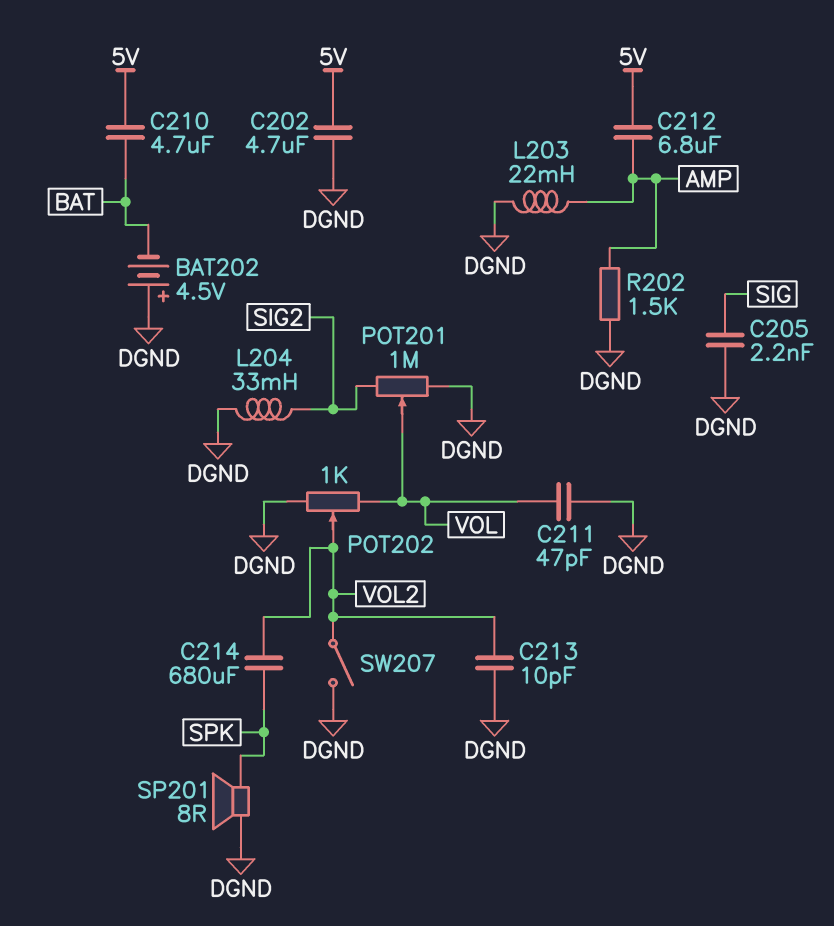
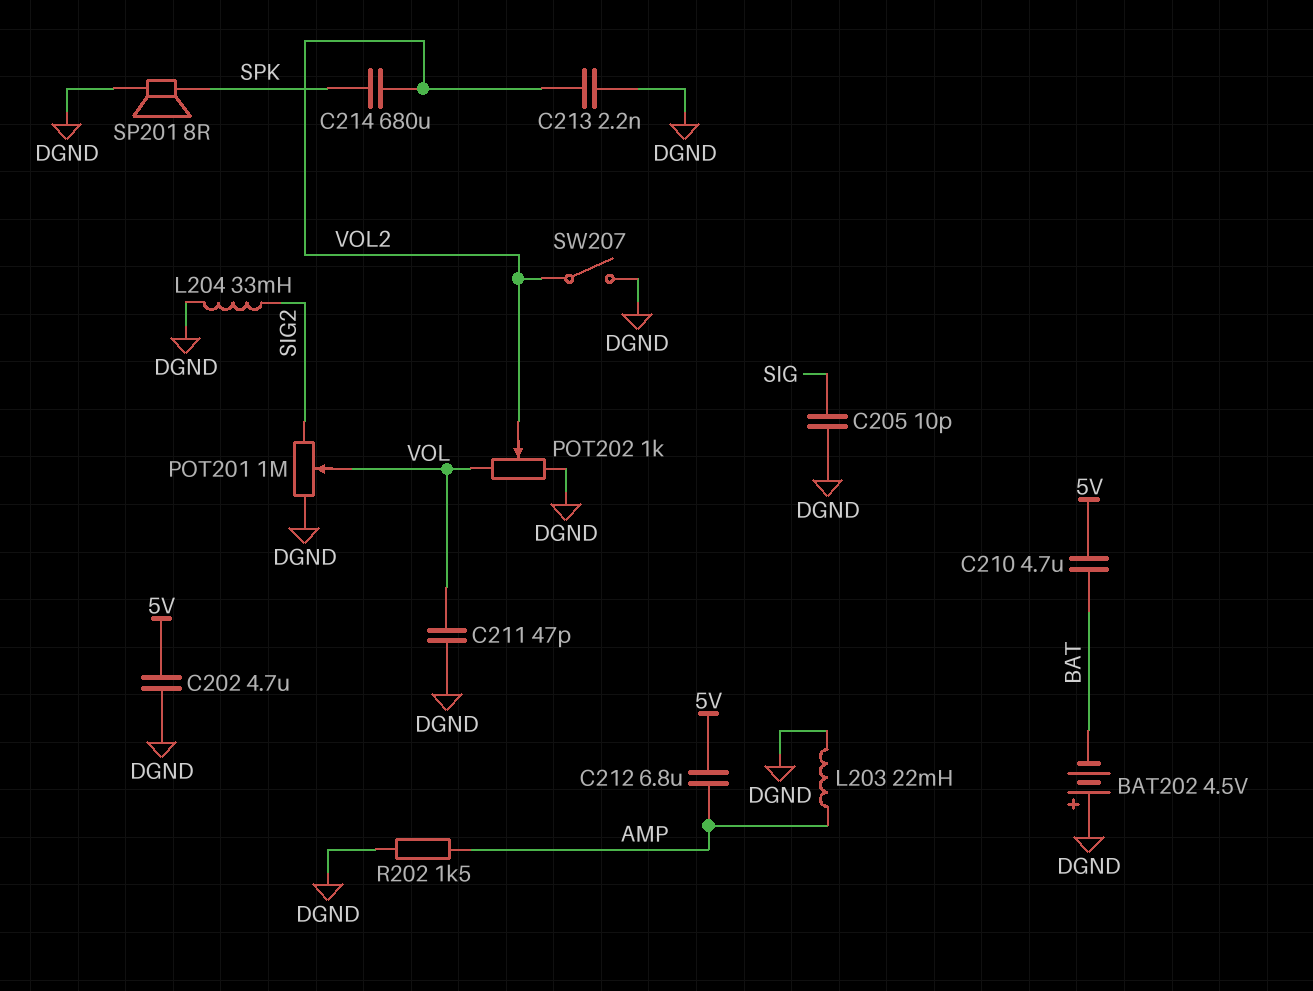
C205: 2.2nF (DGND, SIG) -> 10pF (DGND, SIG)
C213: 10pF (DGND, VOL2) -> 2.2nF (DGND, VOL2)

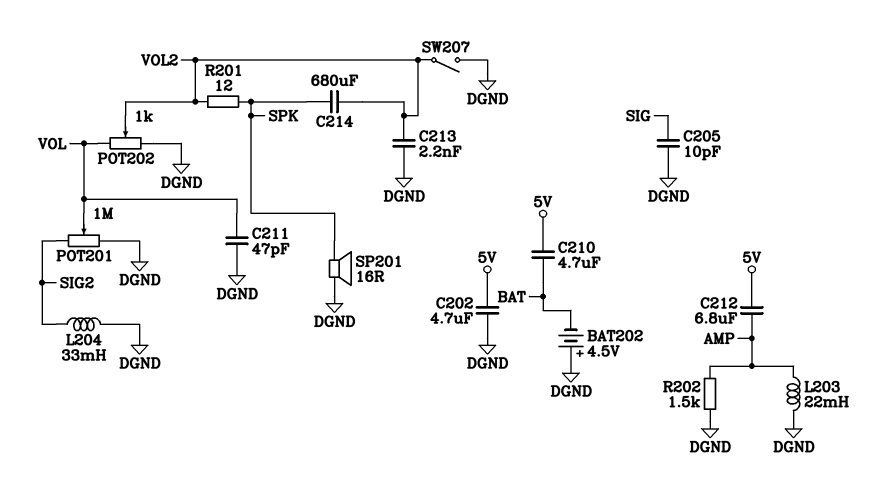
R201: none -> 12 (SPK, VOL2)
SP201: speaker 8R (DGND, SPK) -> speaker 16R (DGND, SPK)

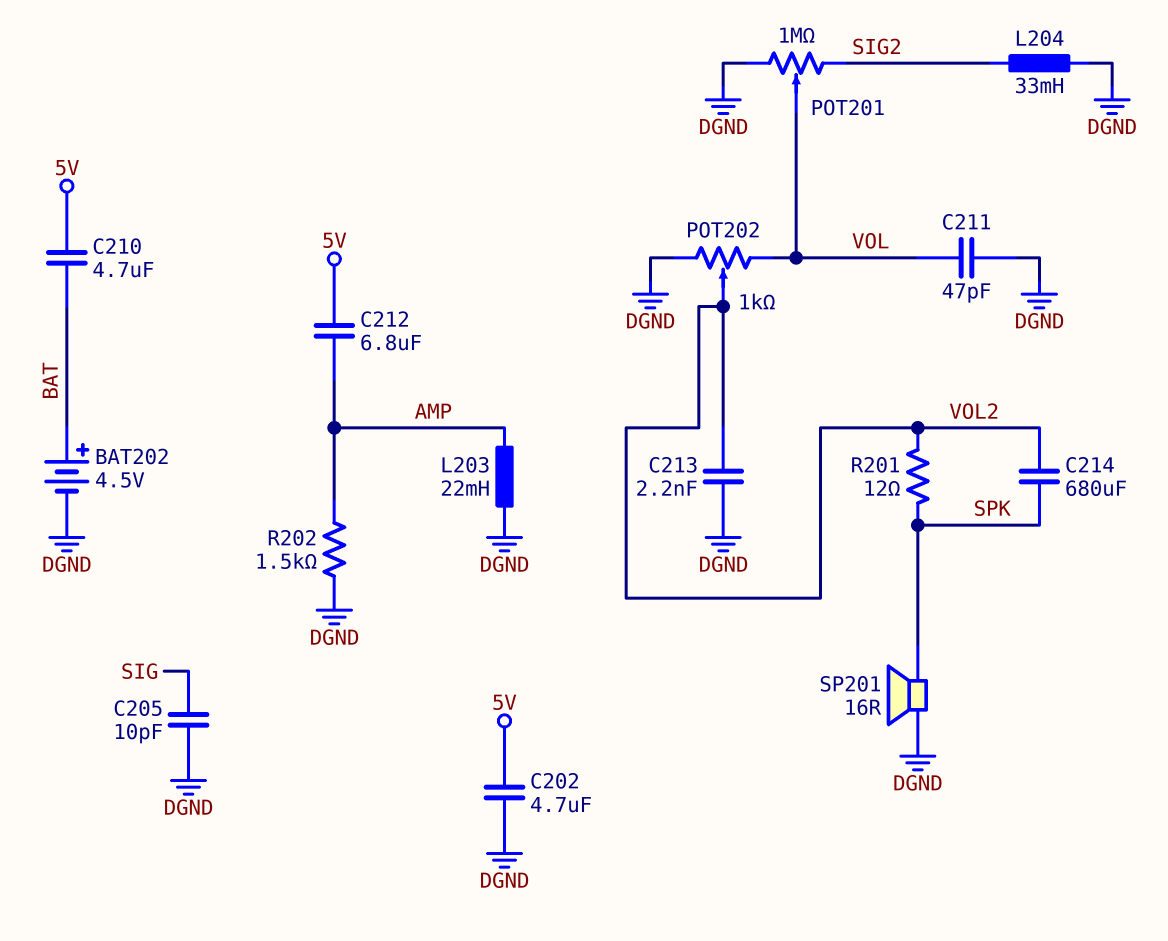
BAT202: 4.5V (plus DGND, minus BAT) -> 4.5V (plus BAT, minus DGND)
SW207: switch (DGND, VOL2) -> none

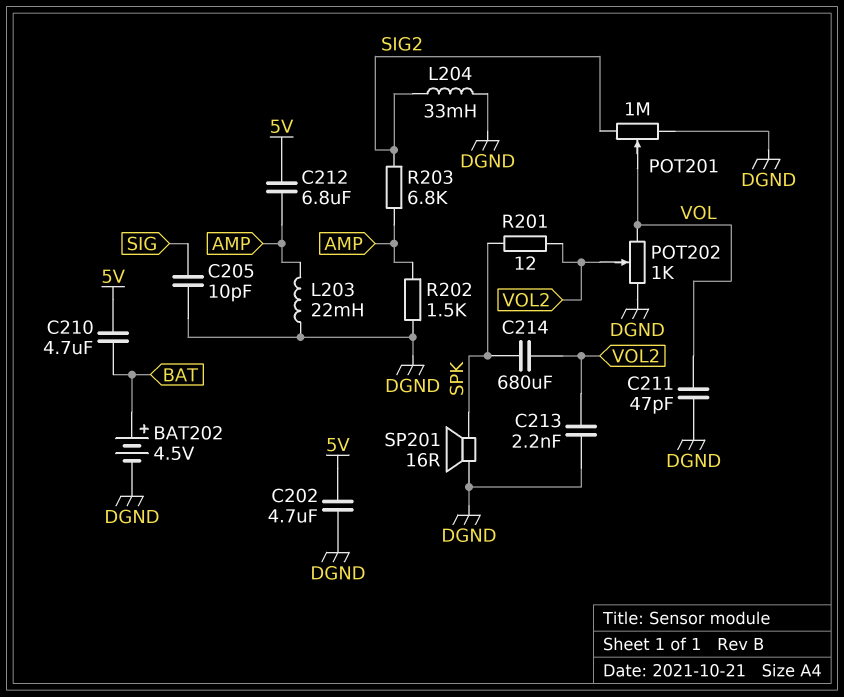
R203: none -> 6.8k (AMP, SIG2)

